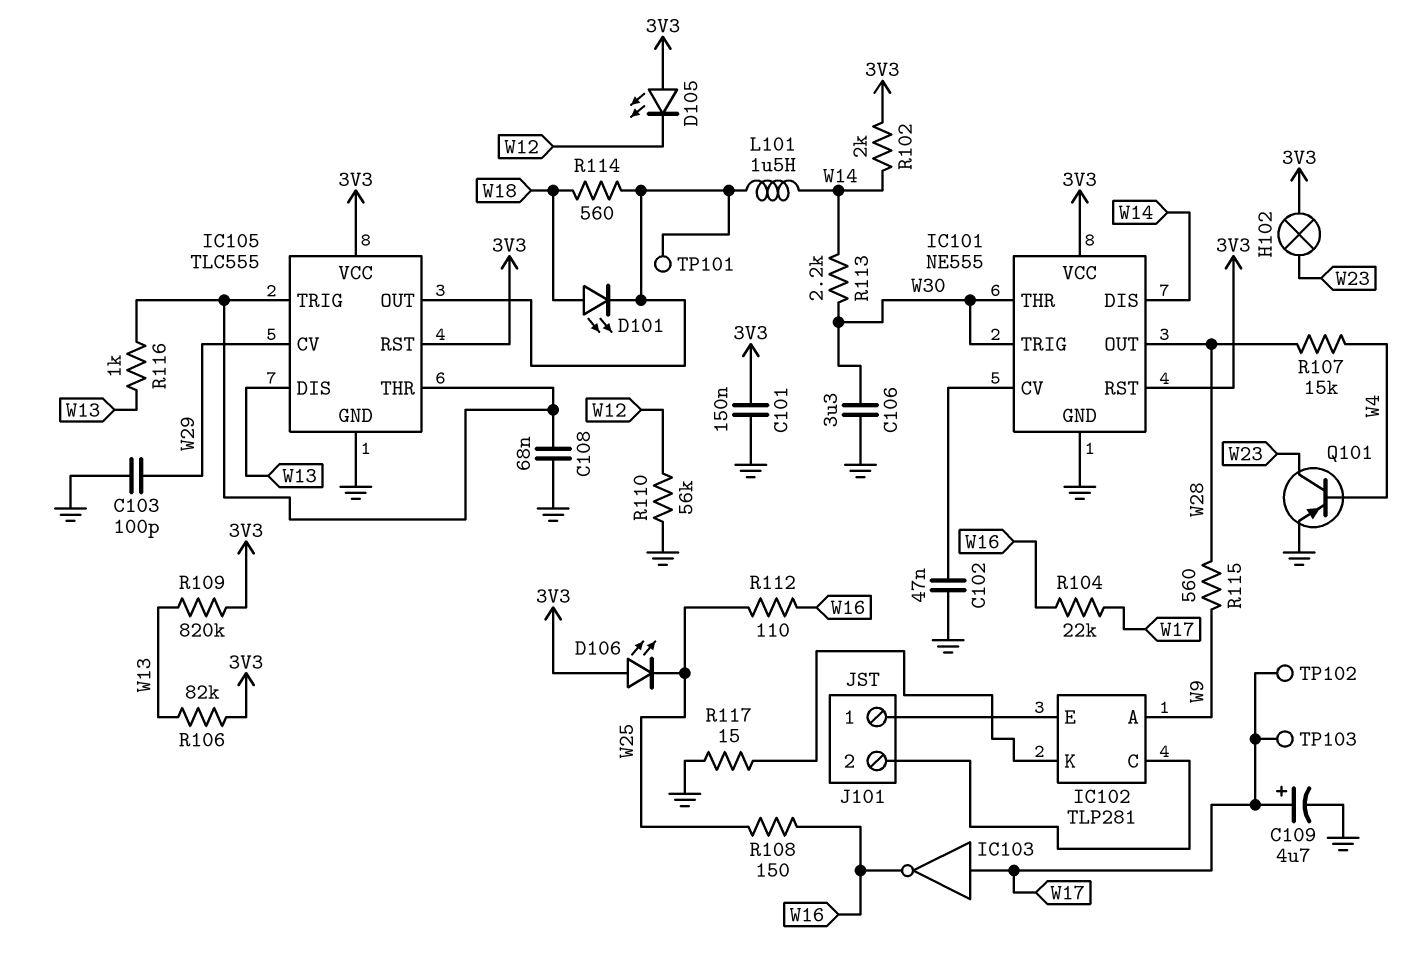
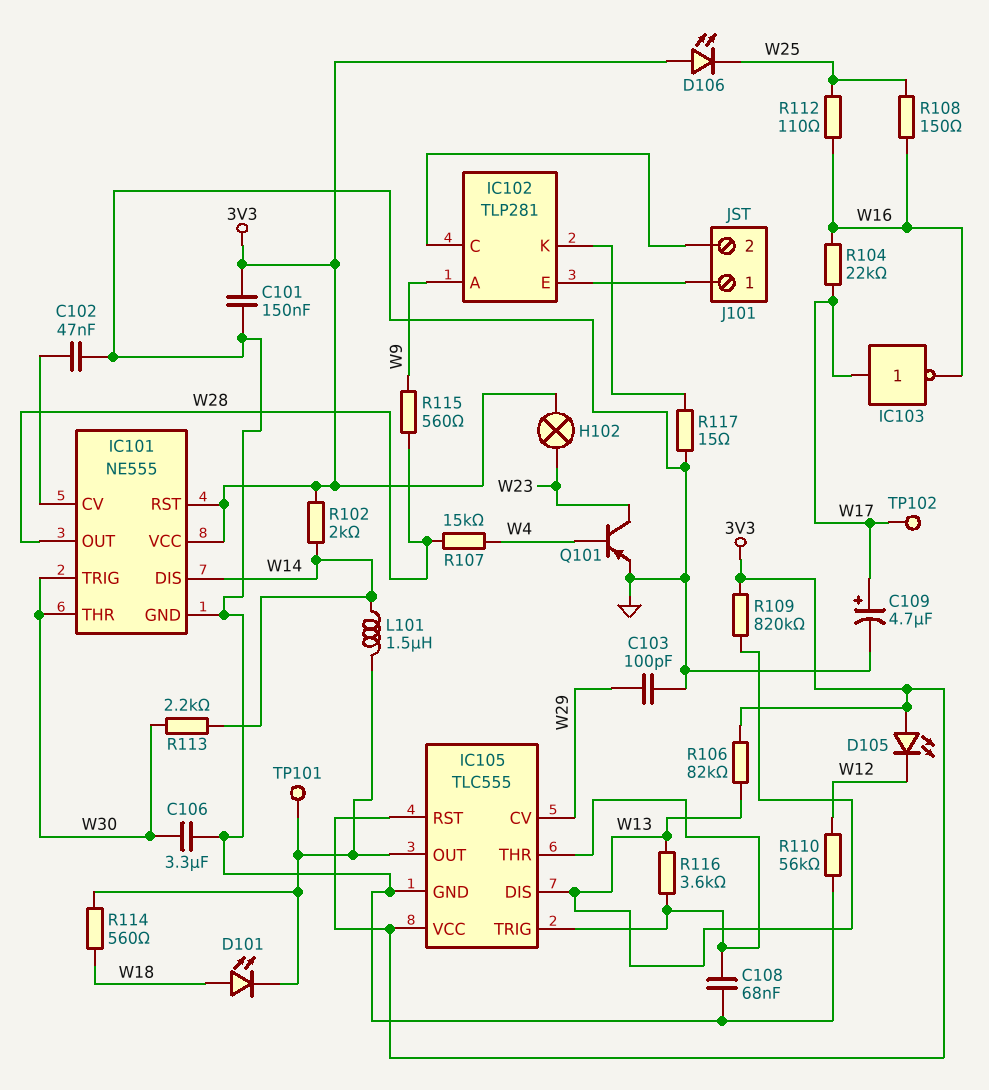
R116: 1k (IC105/THR, W13) -> 3.6k (IC105/THR, W13)
TP103: test point (W17) -> none

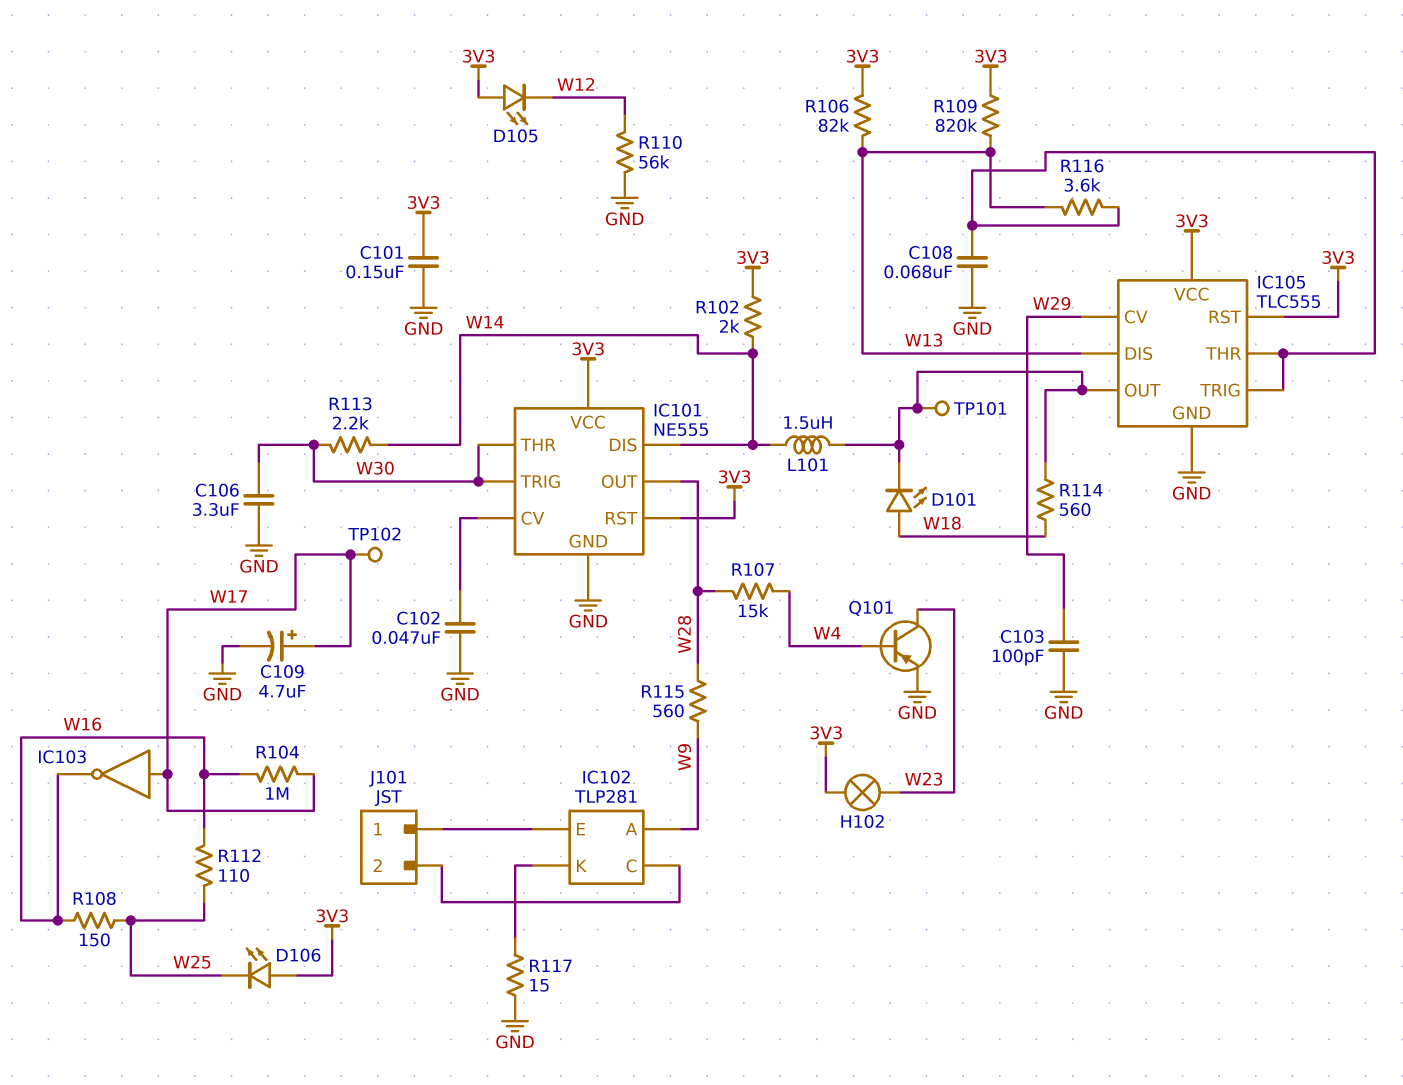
R104: 22k (W16, W17) -> 1M (W16, W17)

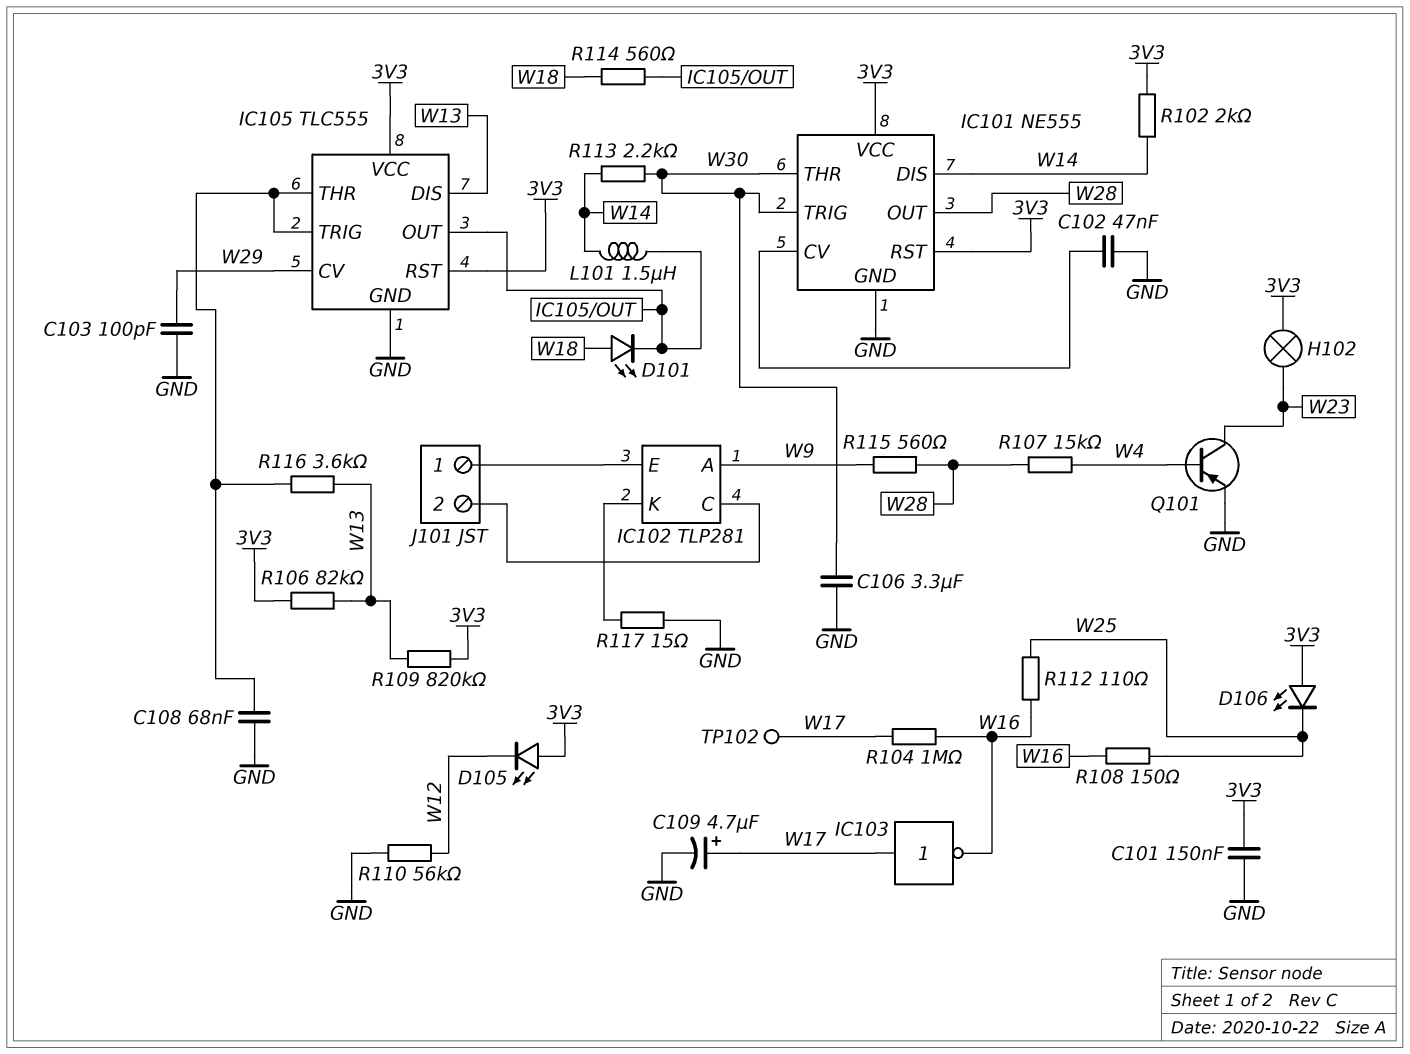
TP101: test point (IC105/OUT) -> none

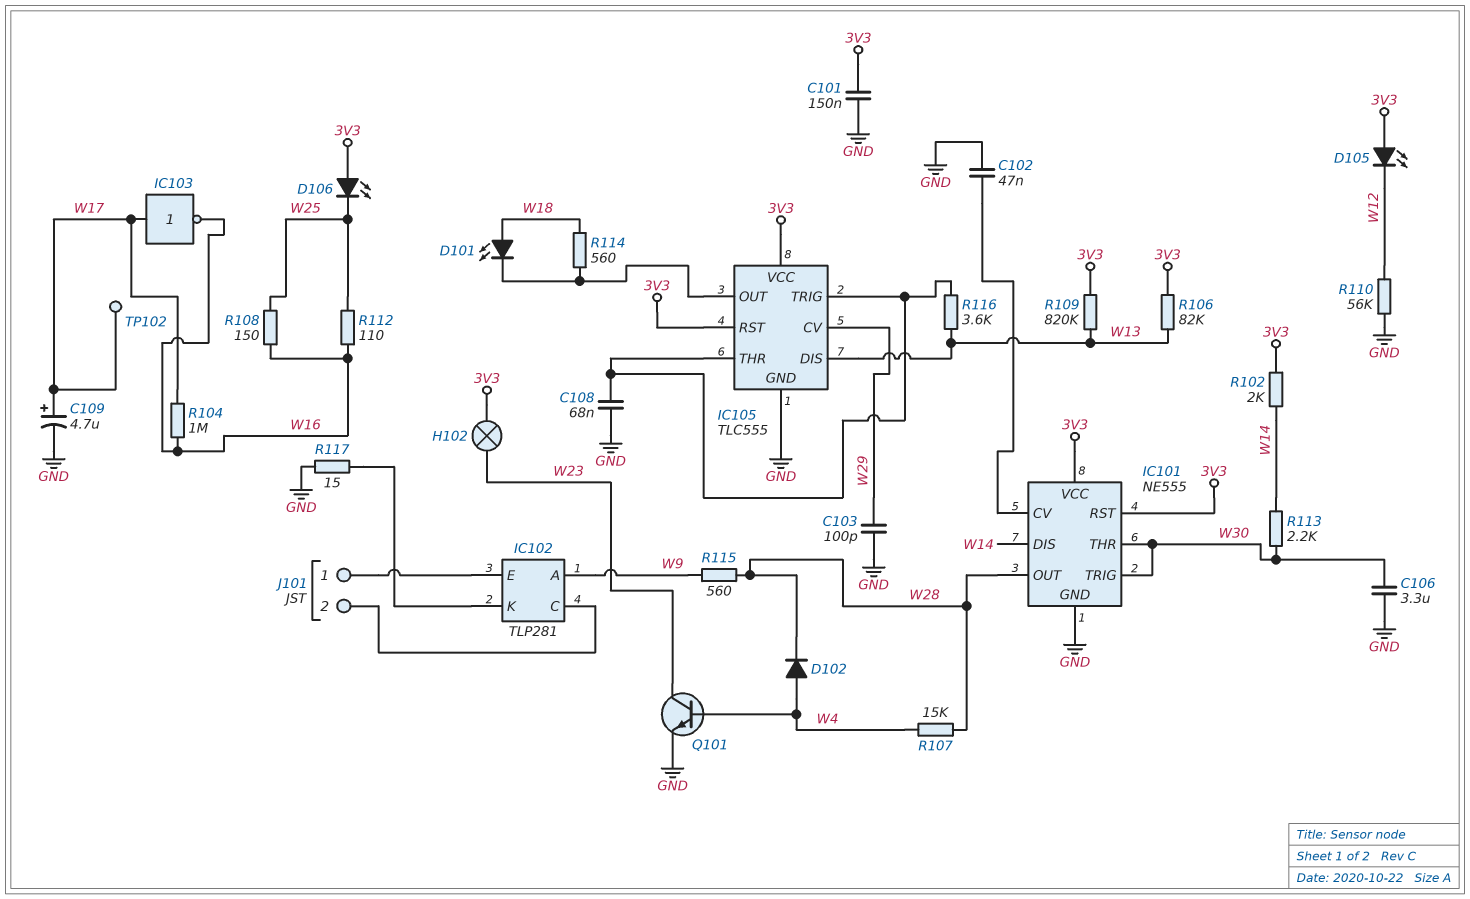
D102: none -> diode (A W4, K W28)
L101: 1.5uH (IC105/OUT, W14) -> none
Q101: PNP (B W4, C W23, E GND) -> NPN (B W4, C W23, E GND)

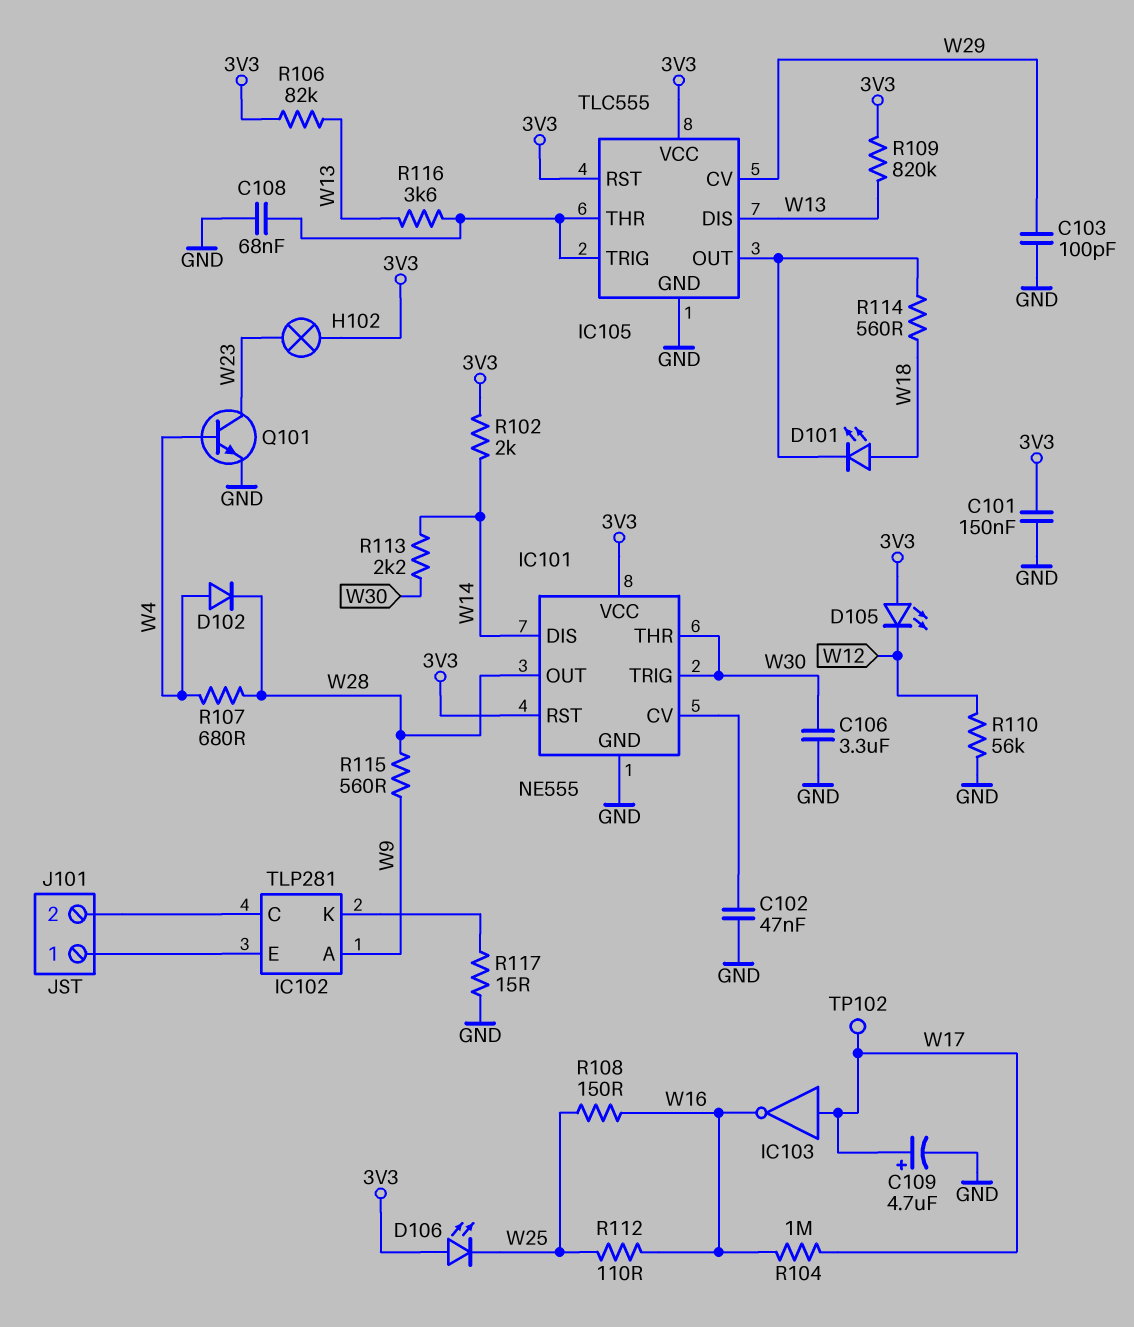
R107: 15k (W4, W28) -> 680 (W4, W28)

